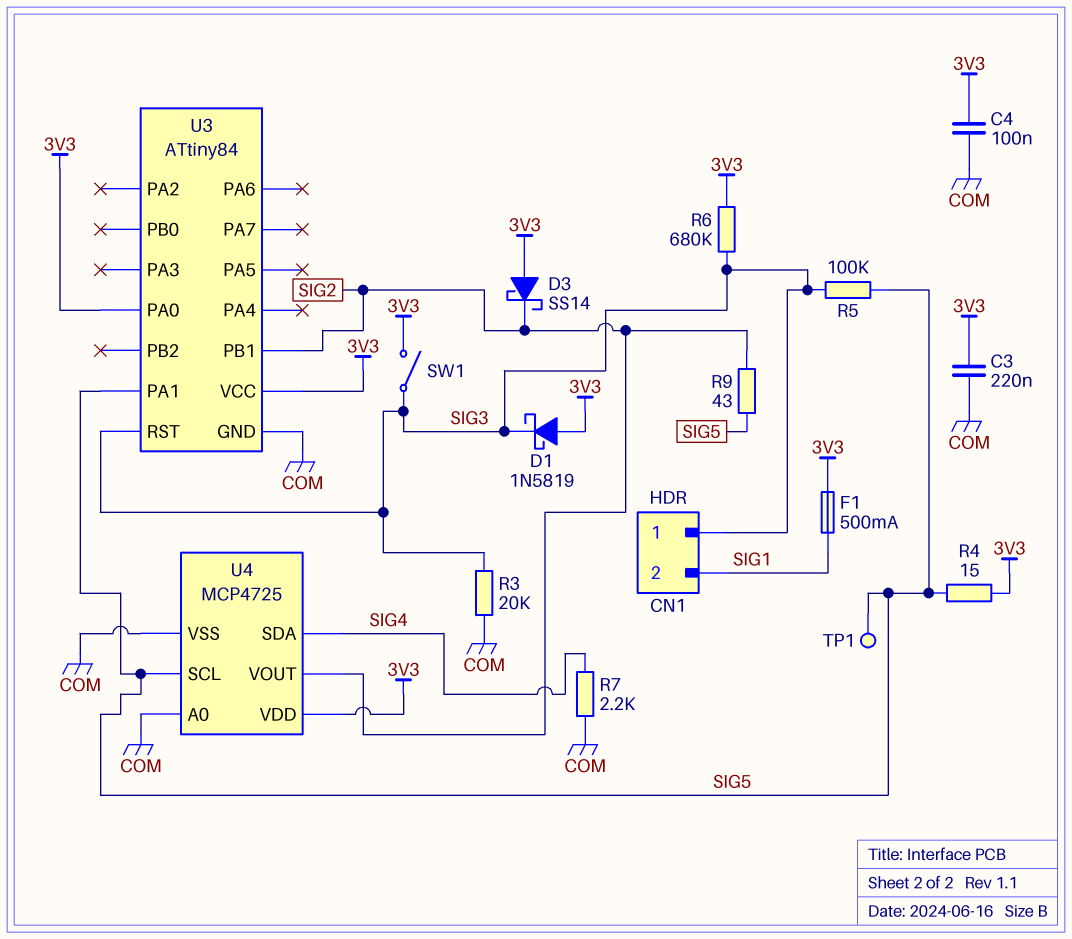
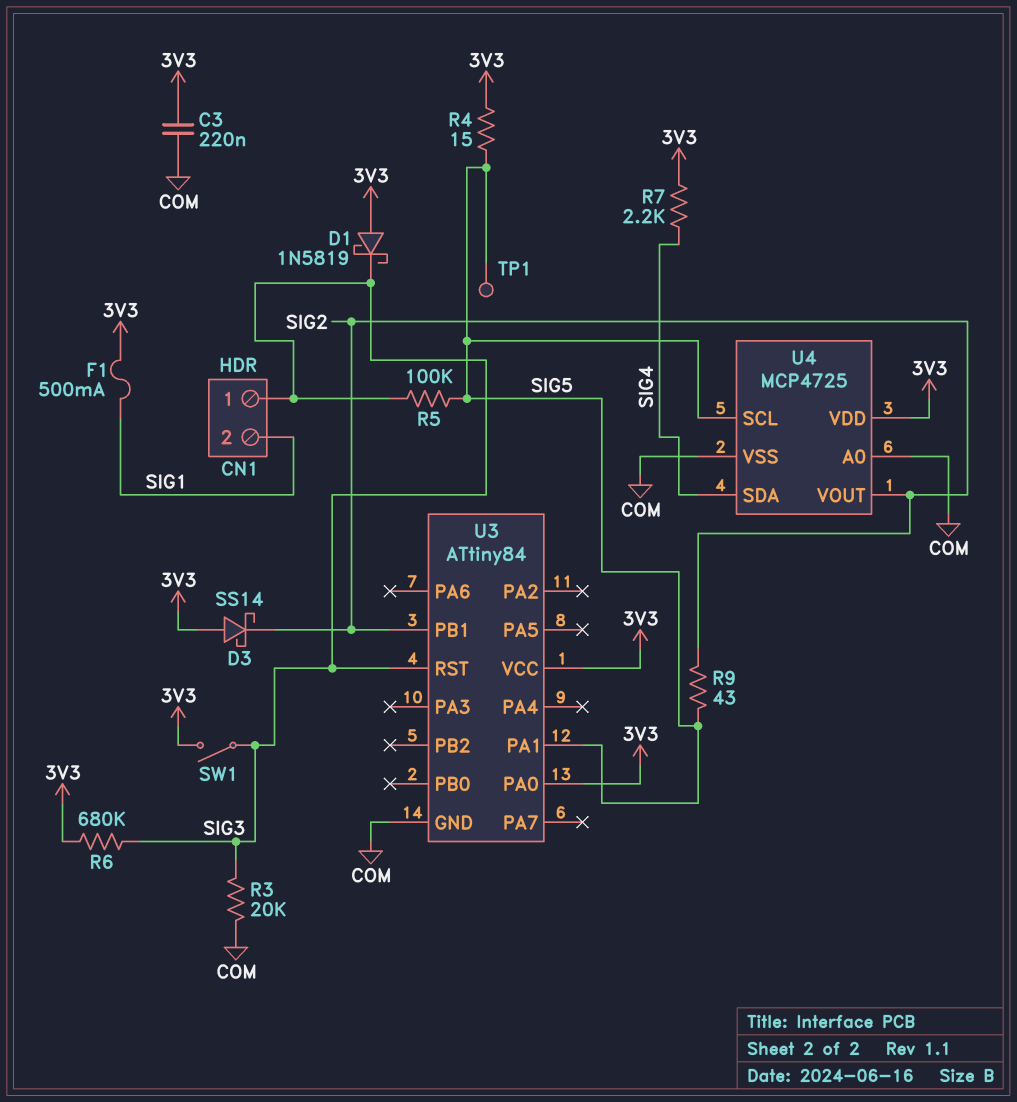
C4: 100nF (3V3, COM) -> none
R7: 2.2k (COM, SIG4) -> 2.2k (3V3, SIG4)

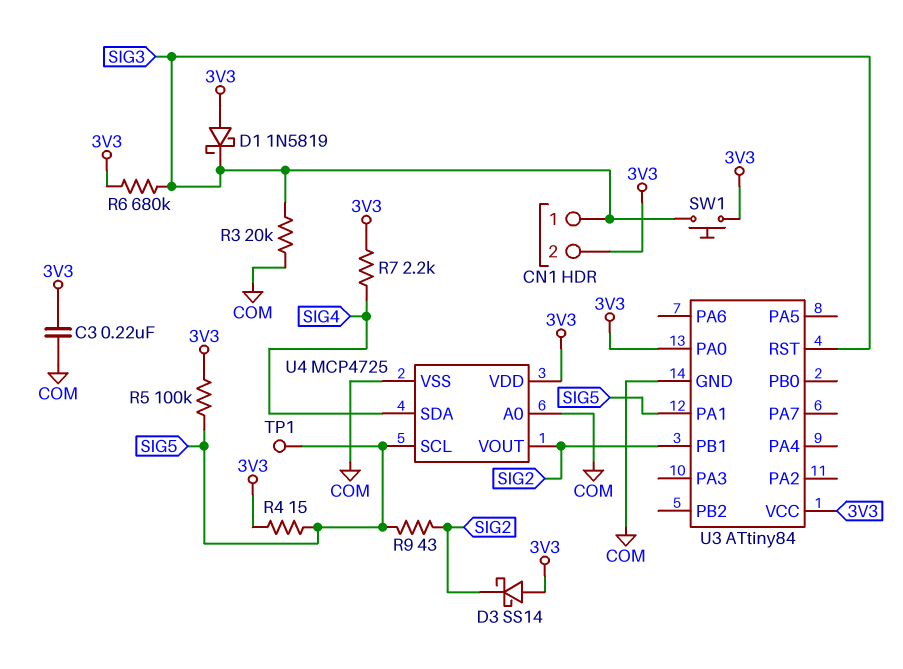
CN1 pin 2: SIG1 -> 3V3
F1: 500mA (3V3, SIG1) -> none
R5: 100k (SIG3, SIG5) -> 100k (3V3, SIG5)
SW1: switch (3V3, SIG3) -> button (3V3, SIG3)

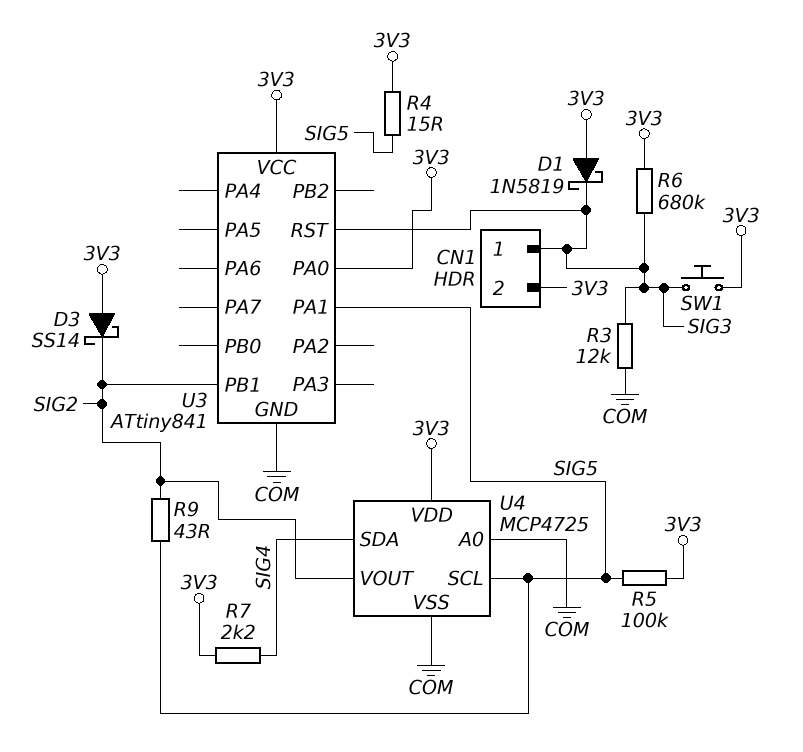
C3: 220nF (3V3, COM) -> none
R3: 20k (COM, SIG3) -> 12k (COM, SIG3)
TP1: test point (SIG5) -> none
U3: ATtiny84 -> ATtiny841

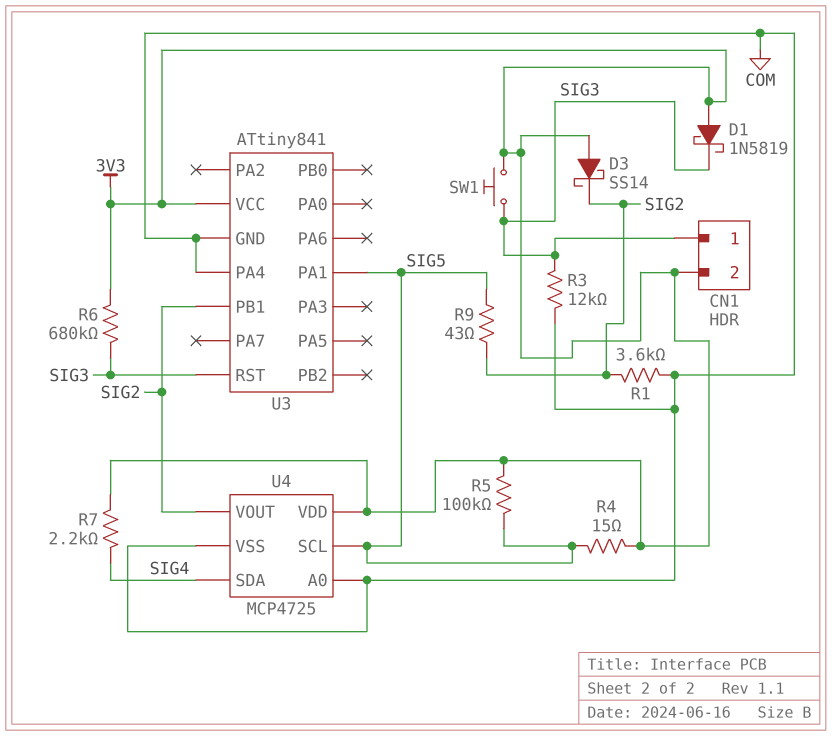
R1: none -> 3.6k (COM, SIG2)
U3 pin PA0: 3V3 -> none
U3 pin PA4: none -> COM

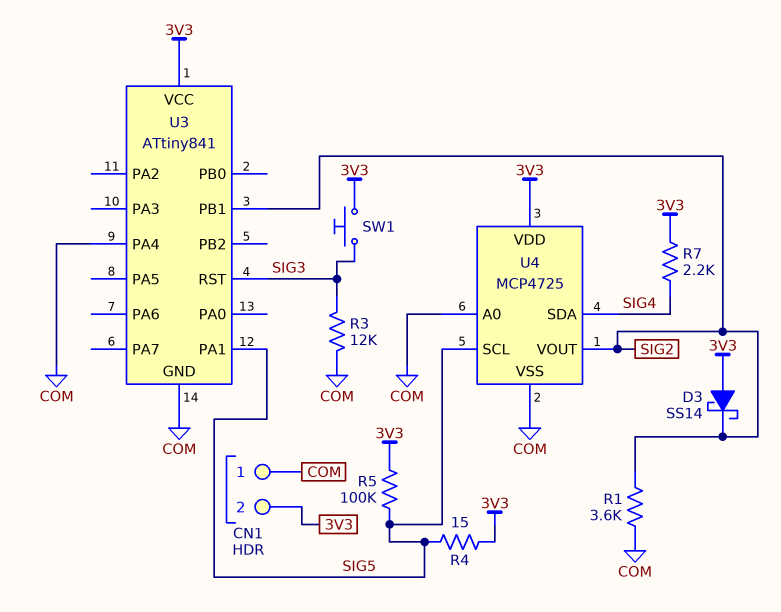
CN1 pin 1: SIG3 -> COM
D1: schottky 1N5819 (A 3V3, K SIG3) -> none
R6: 680k (3V3, SIG3) -> none
R9: 43 (SIG2, SIG5) -> none

